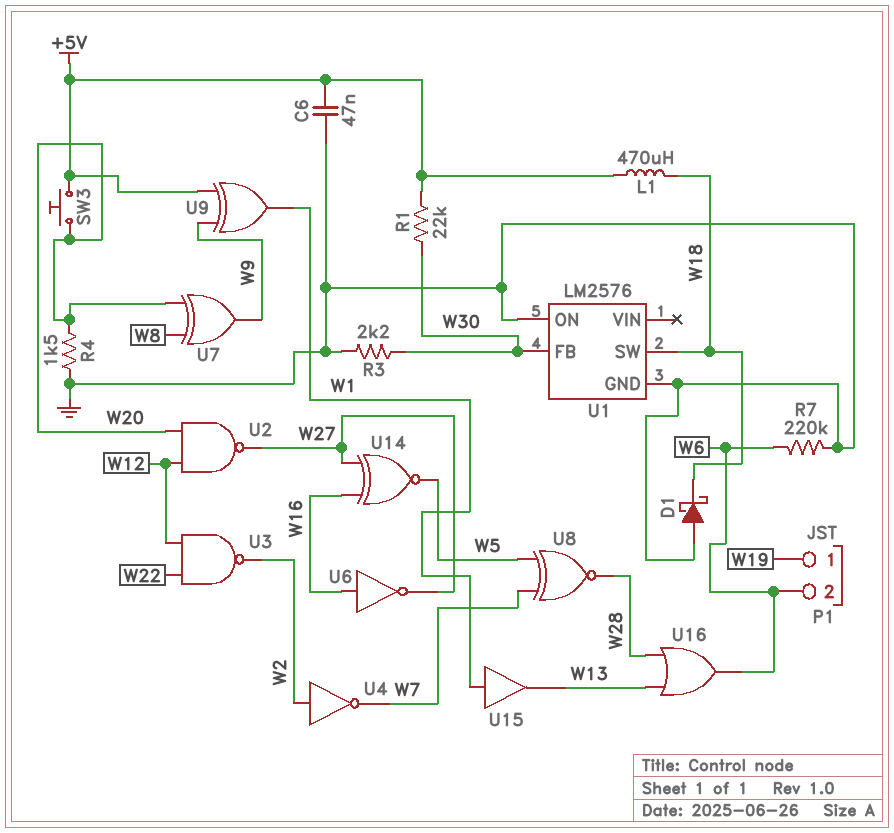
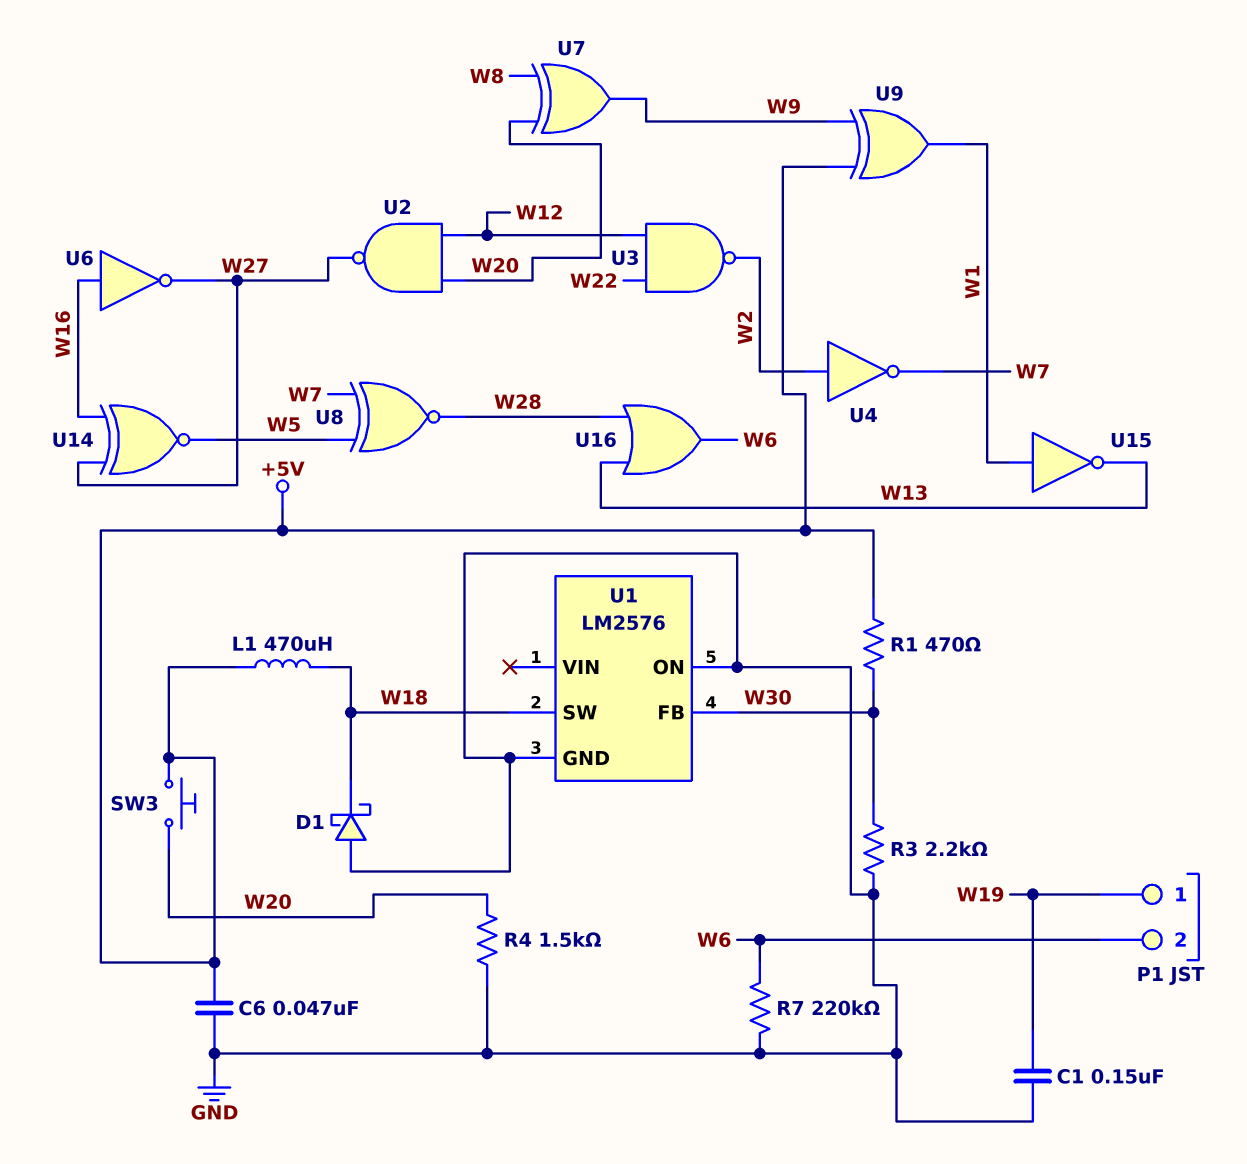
C1: none -> 150nF (GND, W19)
R1: 22k (+5V, W30) -> 470 (+5V, W30)
U15: buffer (in W1, out W13) -> NOT (in W1, out W13)

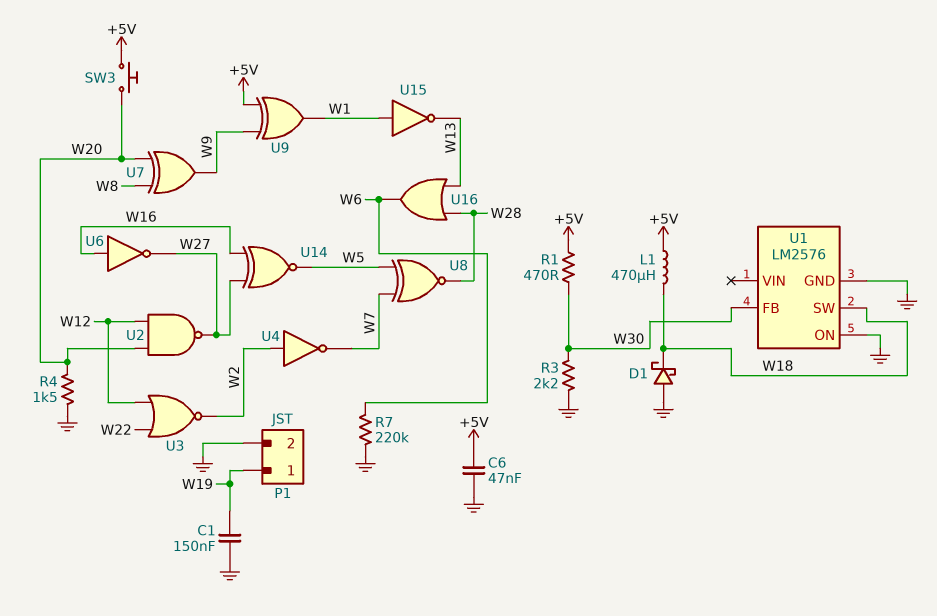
P1 pin 2: W6 -> GND
U3: NAND (in W12, in W22, out W2) -> NOR (in W12, in W22, out W2)

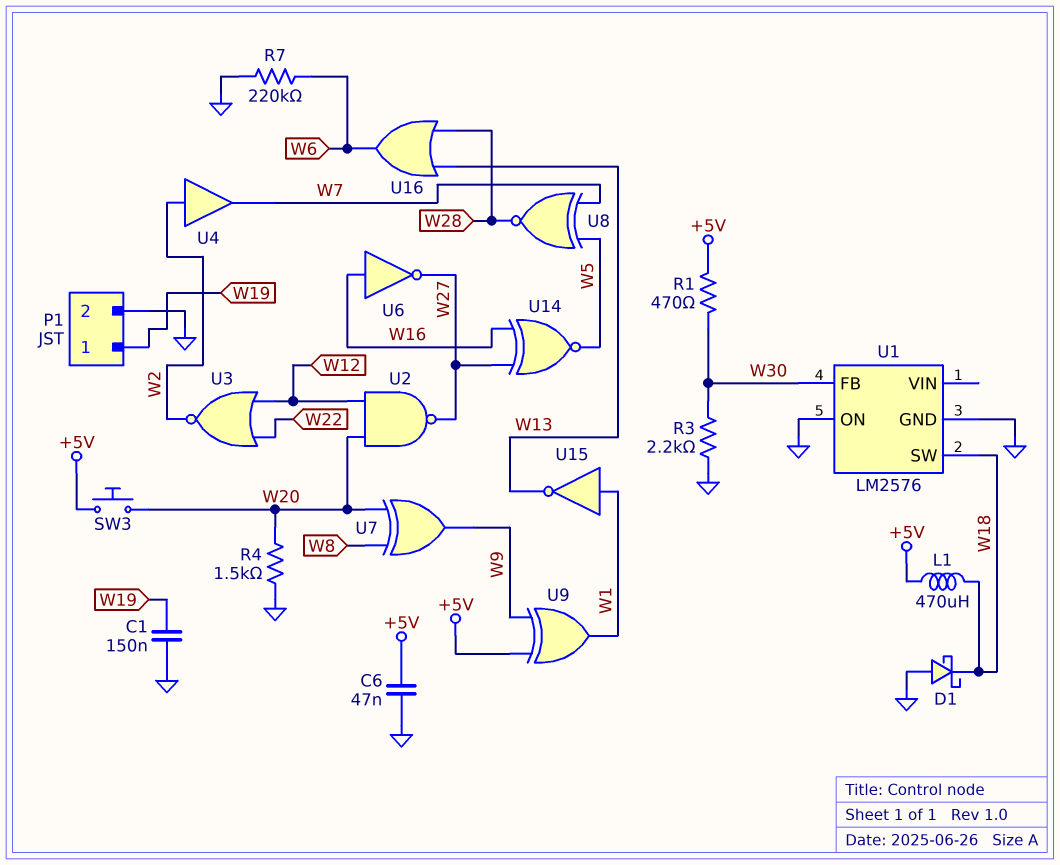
U4: NOT (in W2, out W7) -> buffer (in W2, out W7)

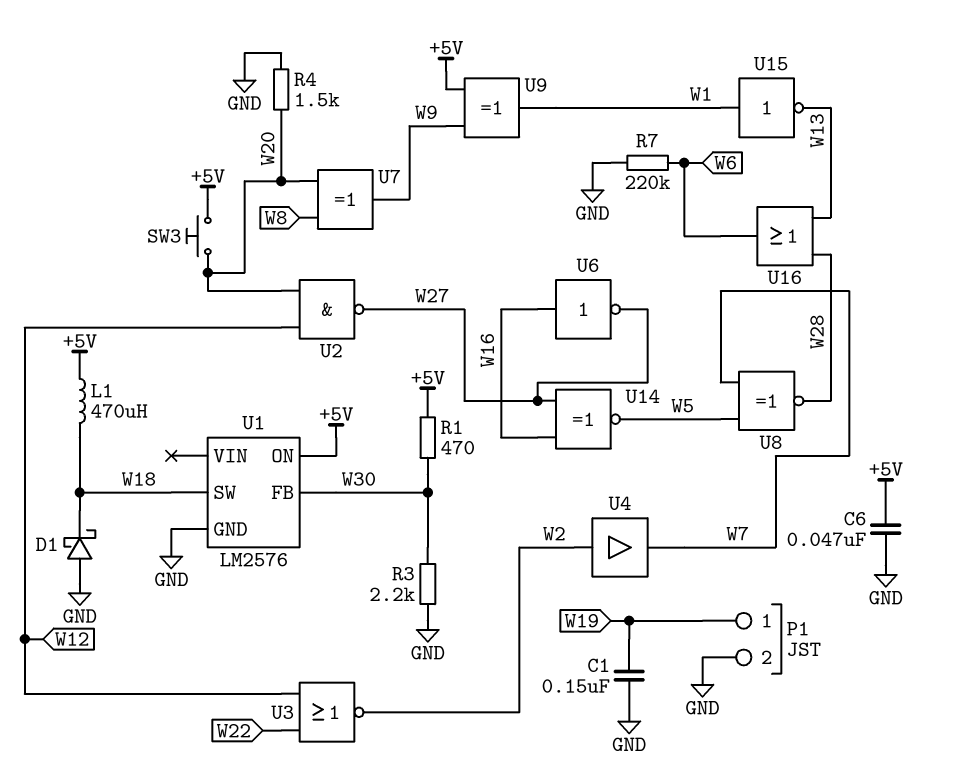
U1 pin ON: GND -> +5V

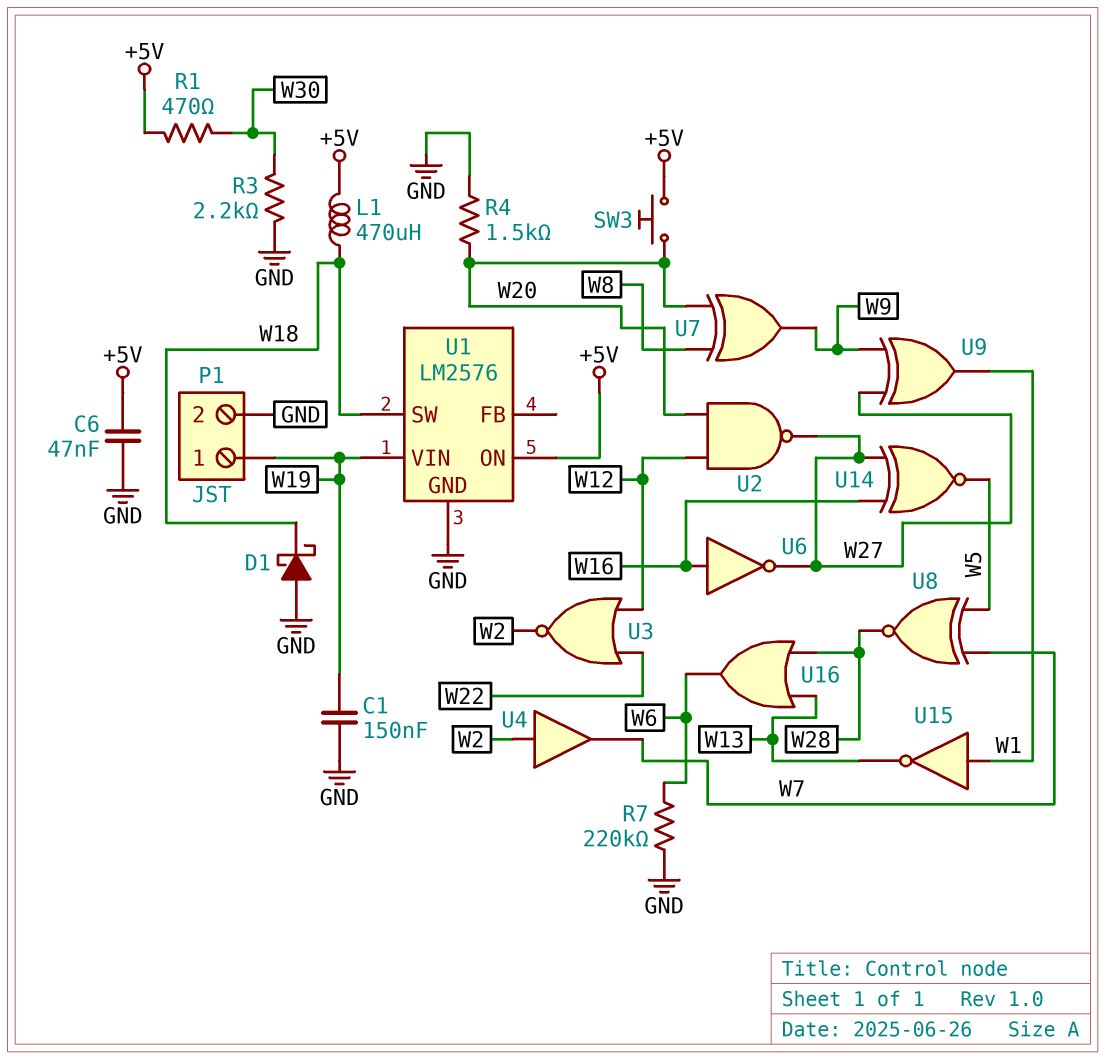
U1 pin FB: W30 -> none
U1 pin VIN: none -> W19
U9: XOR (in +5V, in W9, out W1) -> XOR (in W9, in W27, out W1)

